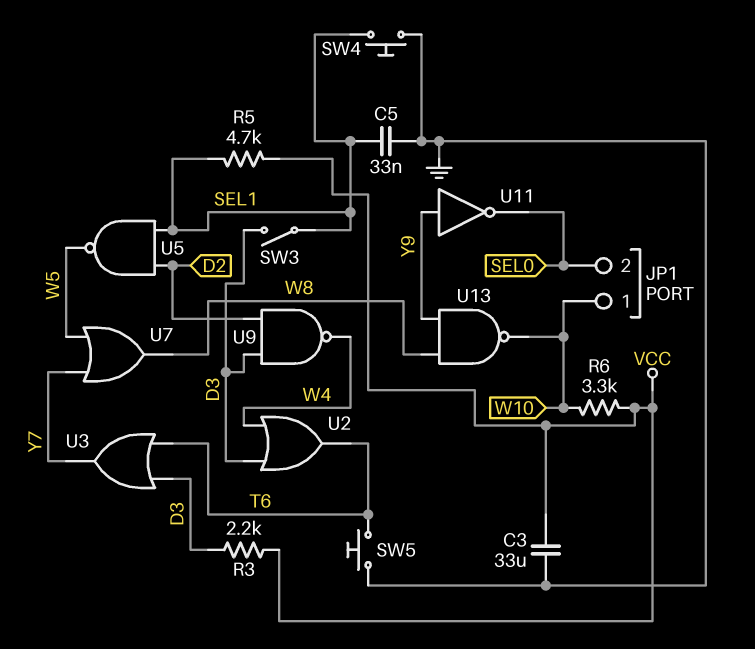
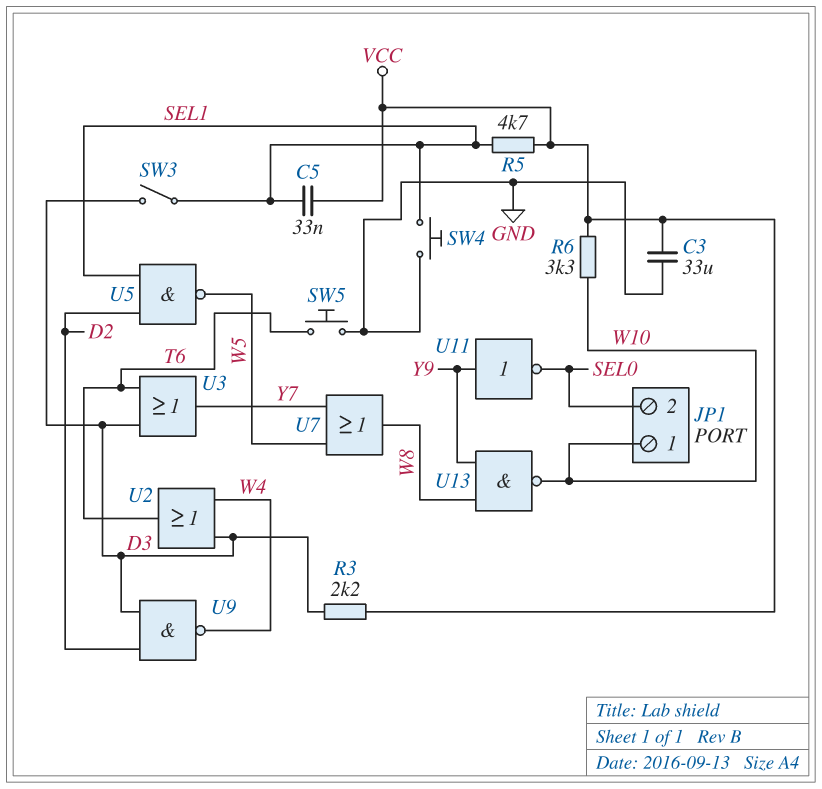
C5: 33nF (GND, SEL1) -> 33nF (SEL1, VCC)

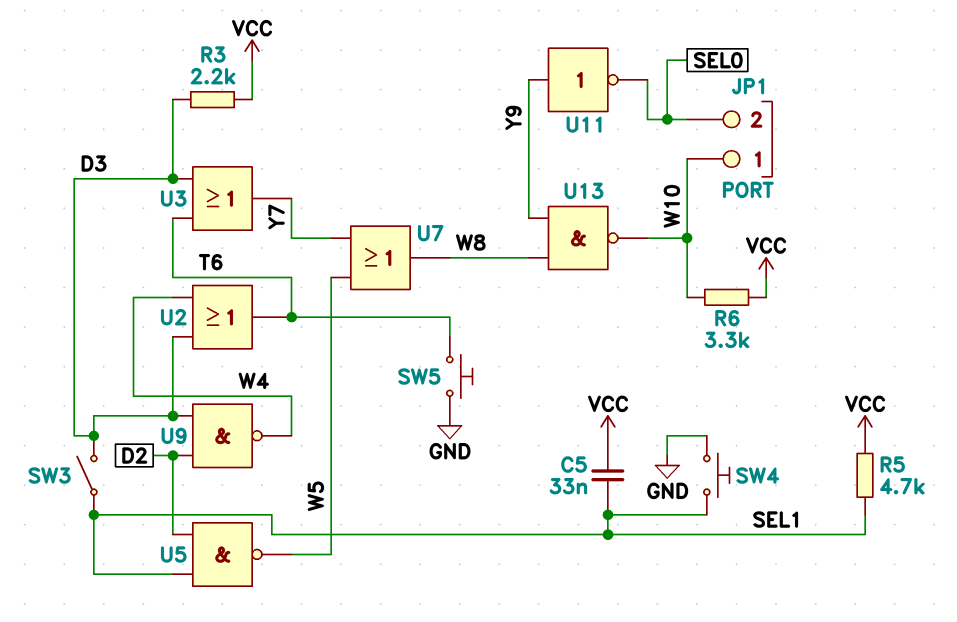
C3: 33uF (GND, VCC) -> none

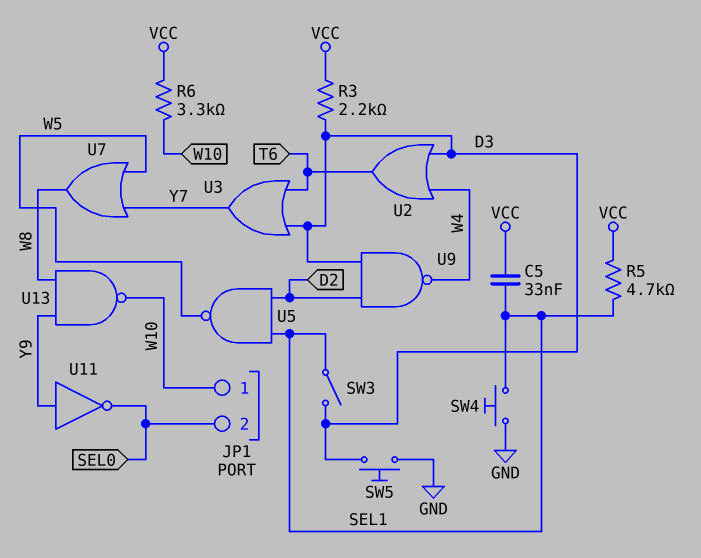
SW5: button (GND, T6) -> button (D3, GND)

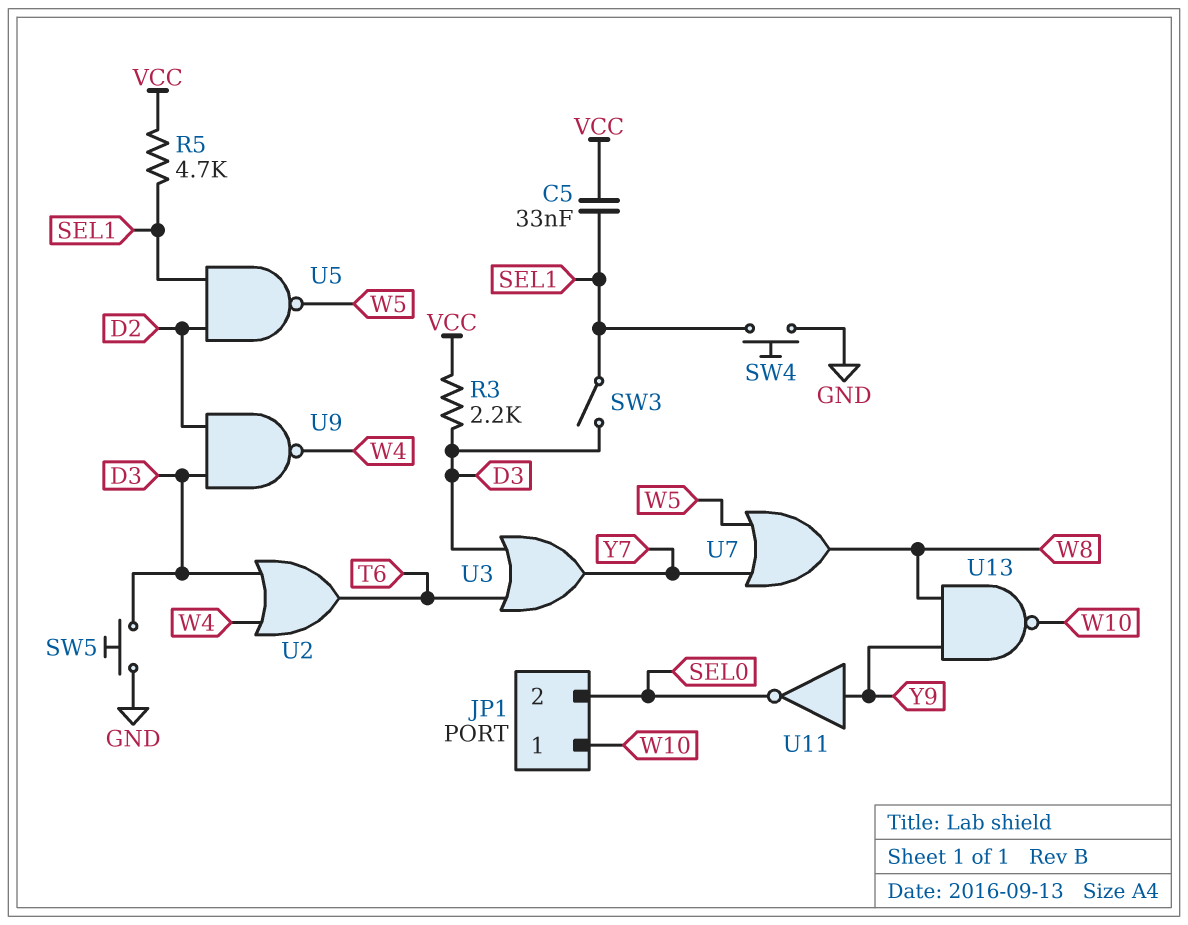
R6: 3.3k (VCC, W10) -> none

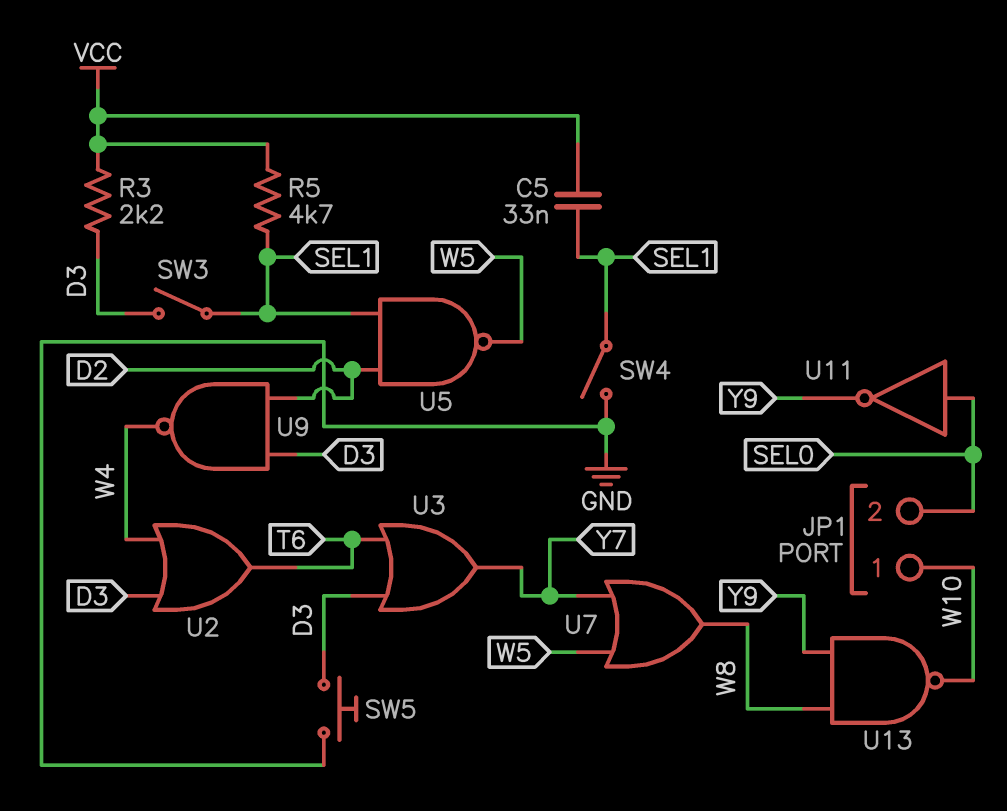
SW4: button (GND, SEL1) -> switch (GND, SEL1)
U11: NOT (in Y9, out SEL0) -> NOT (in SEL0, out Y9)

